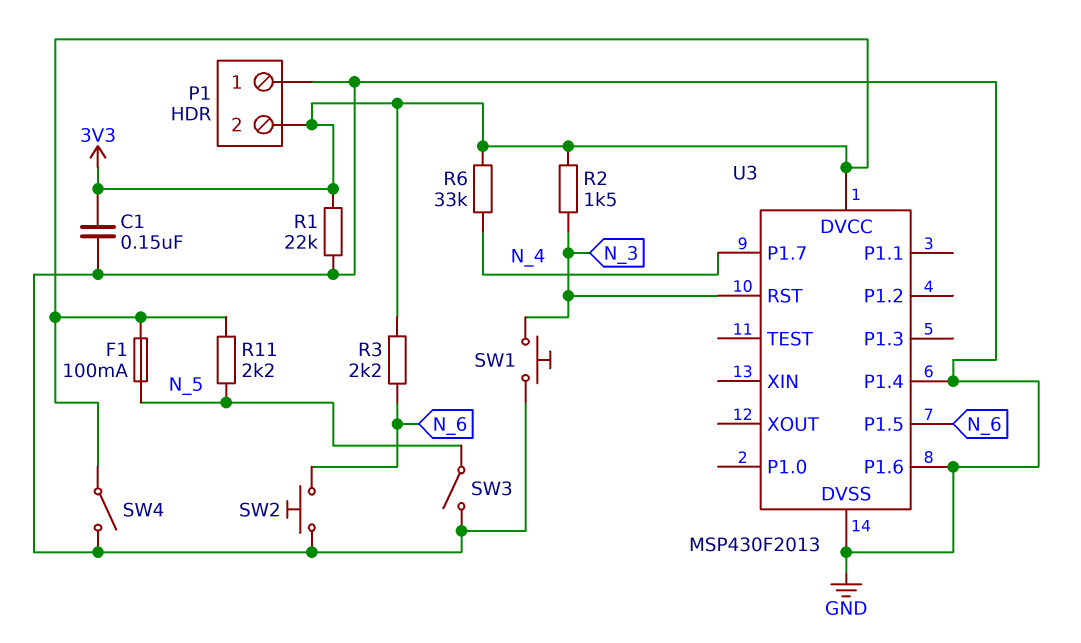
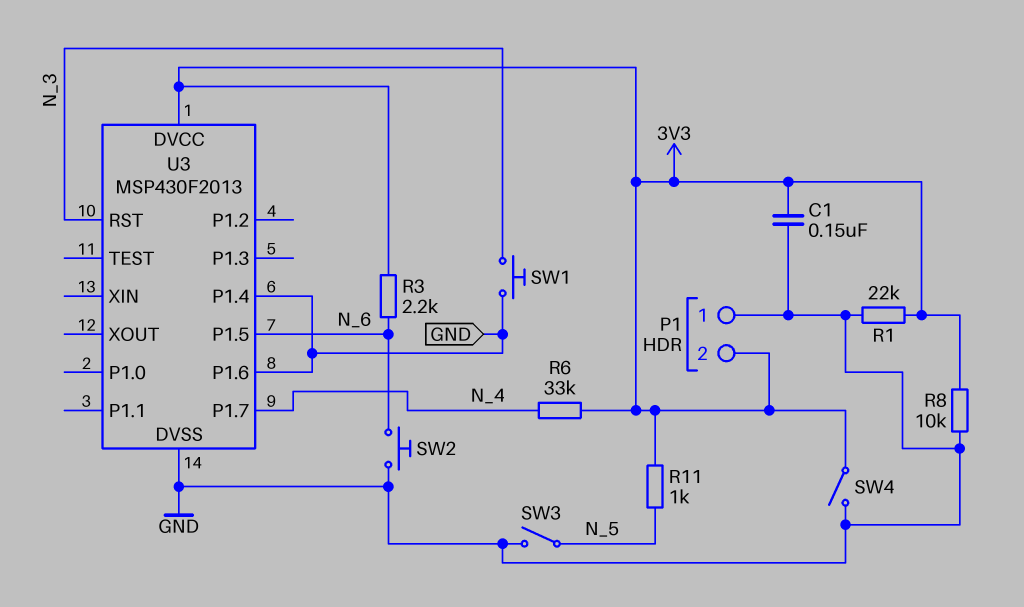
F1: 100mA (3V3, N_5) -> none
R2: 1.5k (3V3, N_3) -> none
R8: none -> 10k (3V3, GND)
R11: 2.2k (3V3, N_5) -> 1k (3V3, N_5)

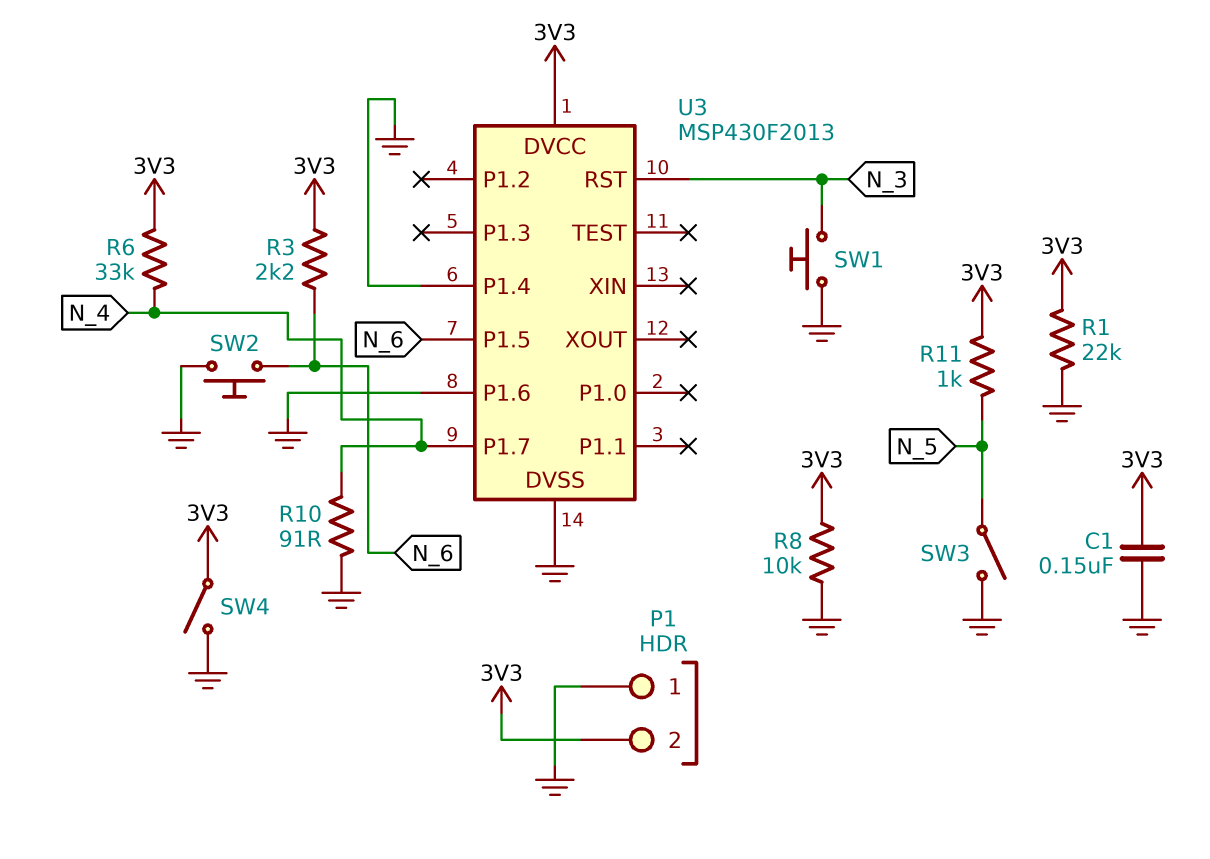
R10: none -> 91 (GND, N_4)

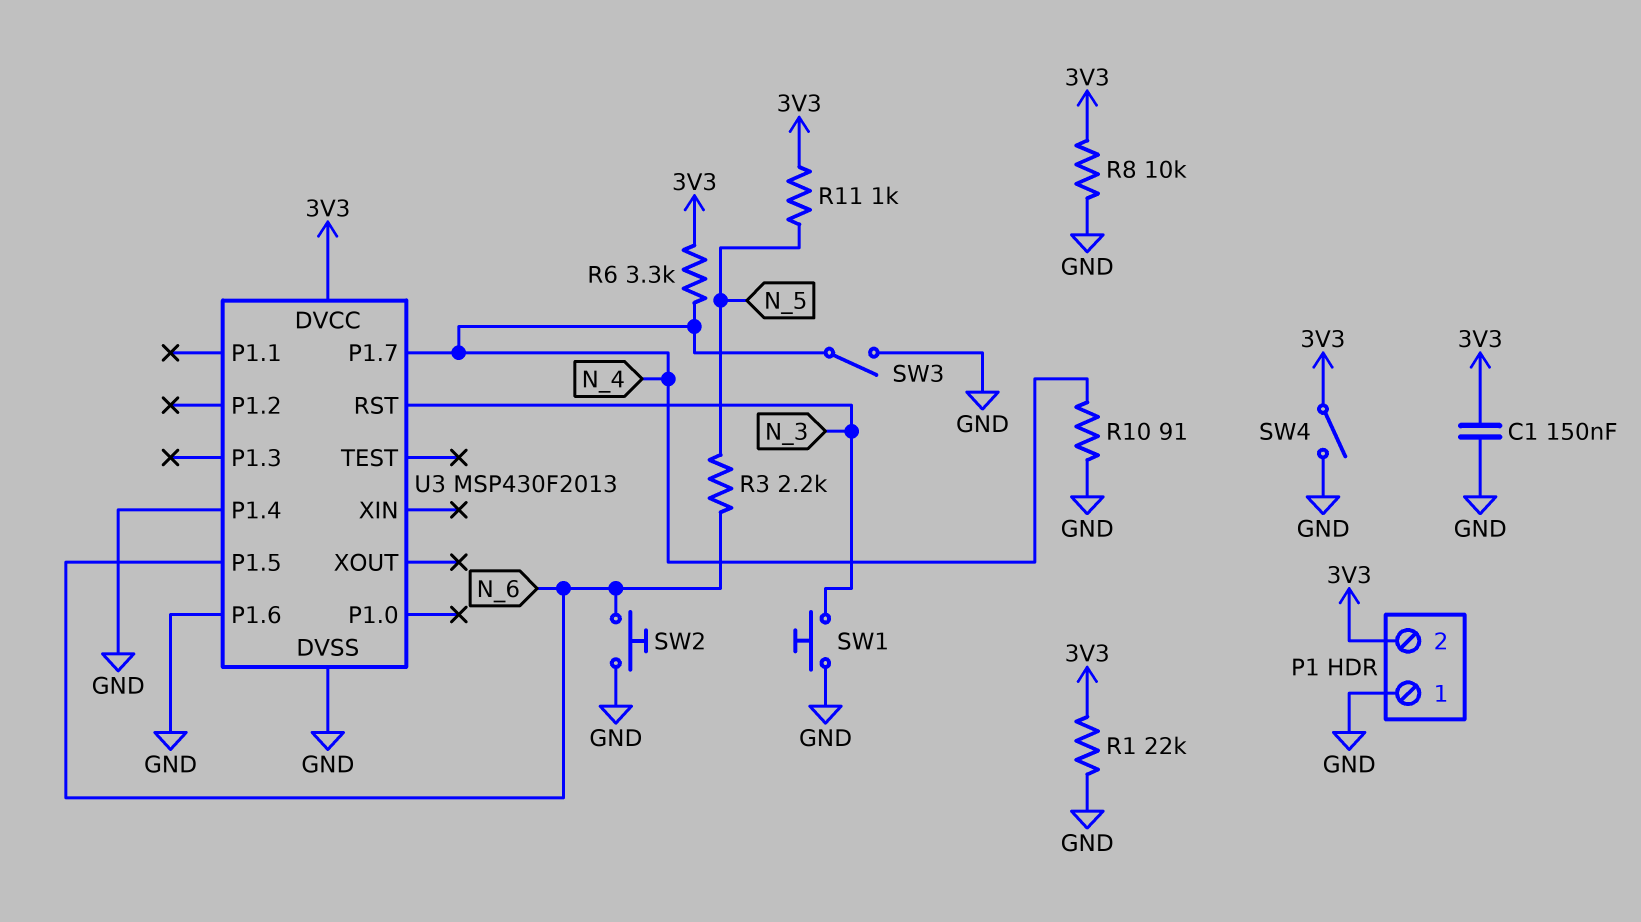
R3: 2.2k (3V3, N_6) -> 2.2k (N_5, N_6)
R6: 33k (3V3, N_4) -> 3.3k (3V3, N_4)
SW3: switch (GND, N_5) -> switch (GND, N_4)

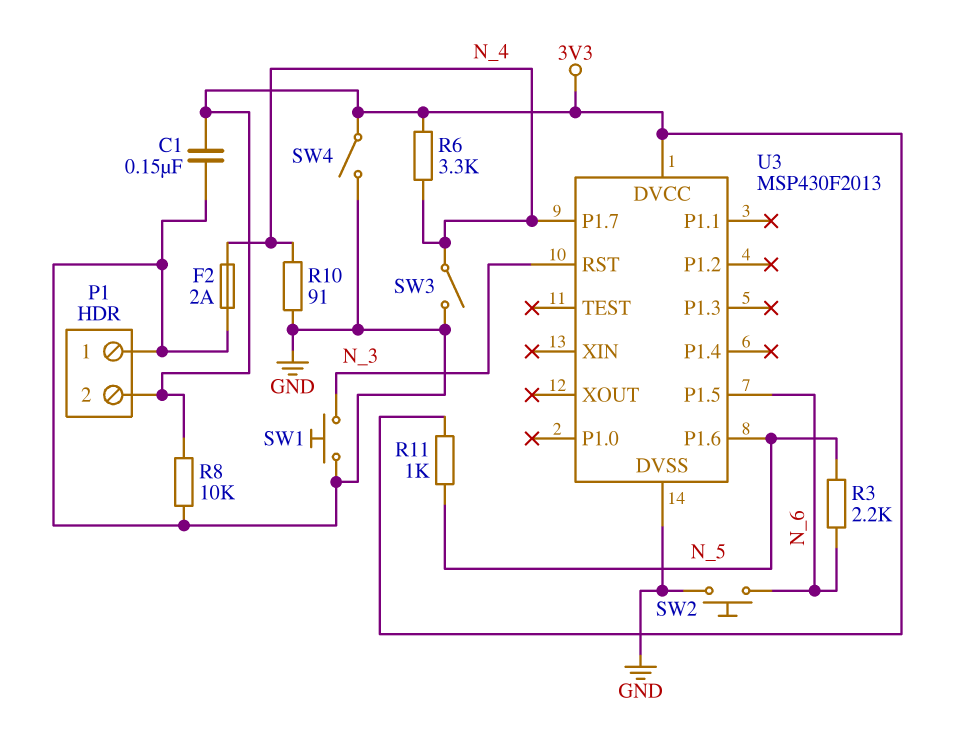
F2: none -> 2A (GND, N_4)
R1: 22k (3V3, GND) -> none
U3 pin P1.4: GND -> none
U3 pin P1.6: GND -> N_5

